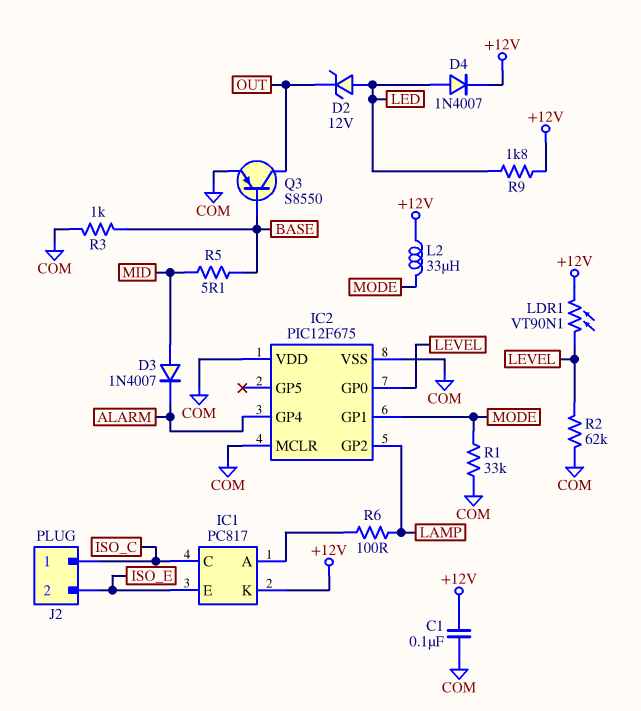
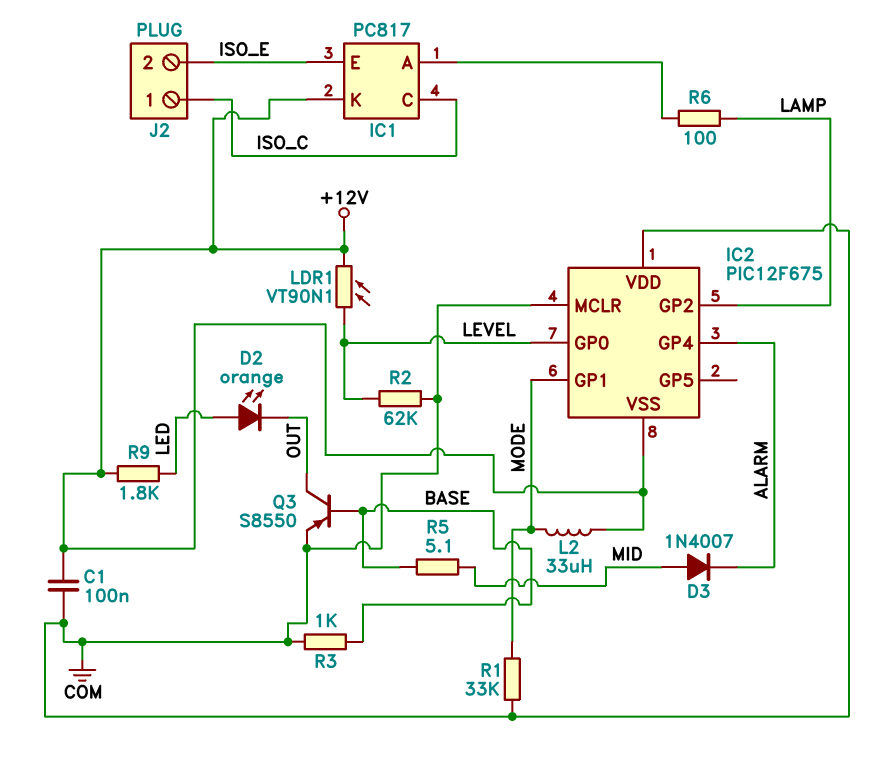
D2: zener 12V (A LED, K OUT) -> LED orange (A LED, K OUT)
D4: diode 1N4007 (A LED, K +12V) -> none
IC2 pin VSS: COM -> +12V

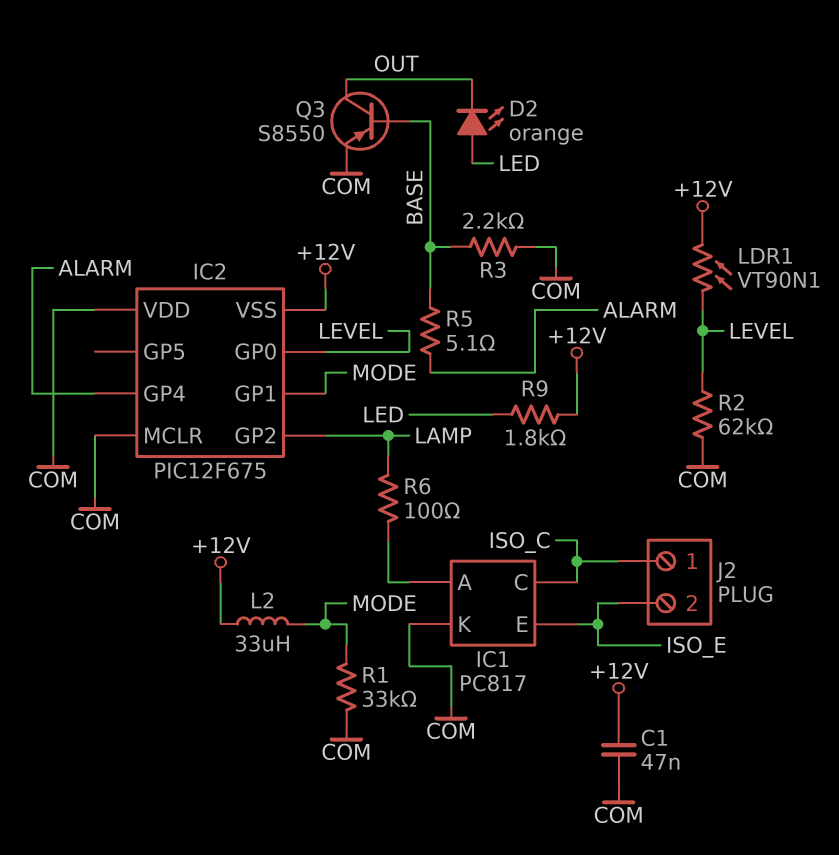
C1: 100nF (+12V, COM) -> 47nF (+12V, COM)
D3: diode 1N4007 (A MID, K ALARM) -> none
IC1 pin K: +12V -> COM
R3: 1k (BASE, COM) -> 2.2k (BASE, COM)
R5: 5.1 (BASE, MID) -> 5.1 (ALARM, BASE)

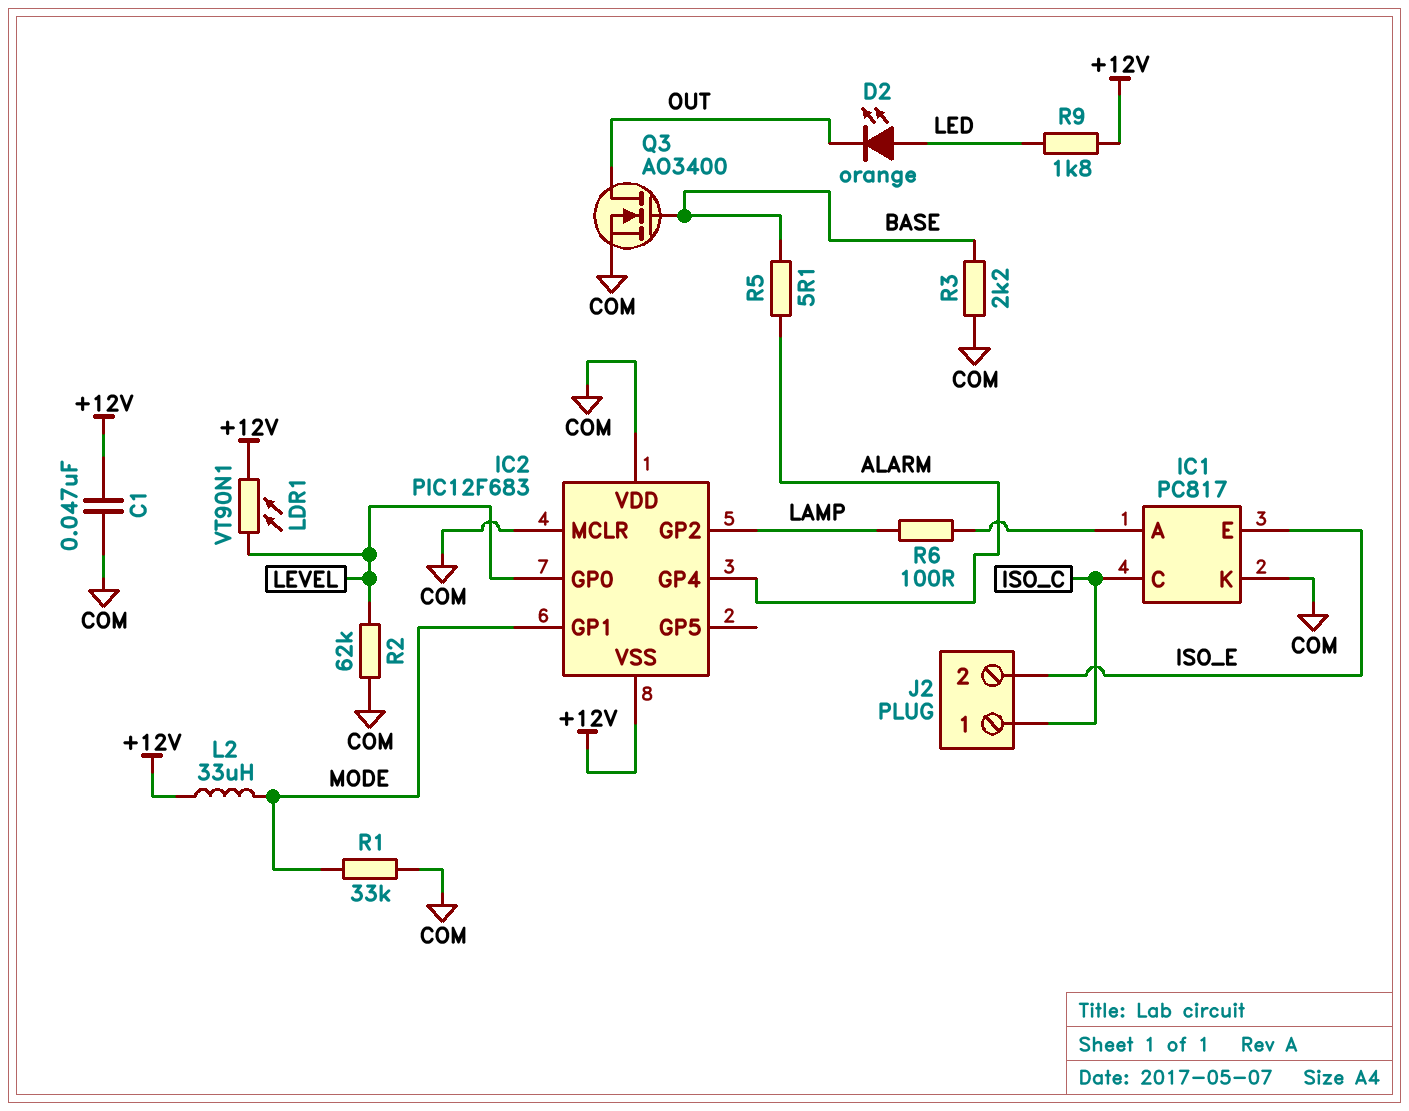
IC2: PIC12F675 -> PIC12F683
Q3: PNP S8550 (B BASE, C OUT, E COM) -> NMOS AO3400 (G BASE, D OUT, S COM)

